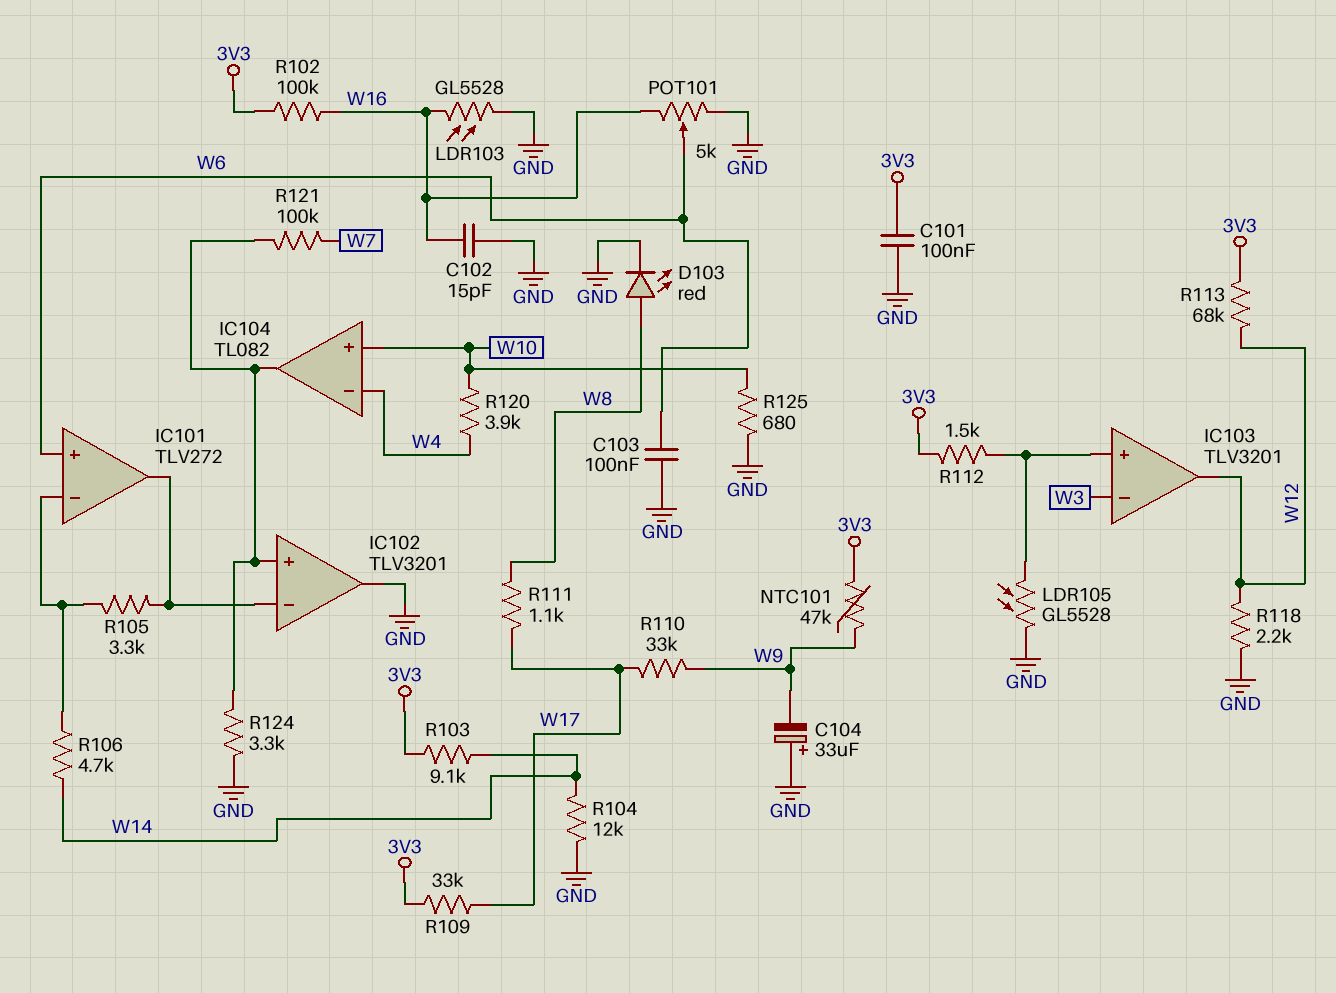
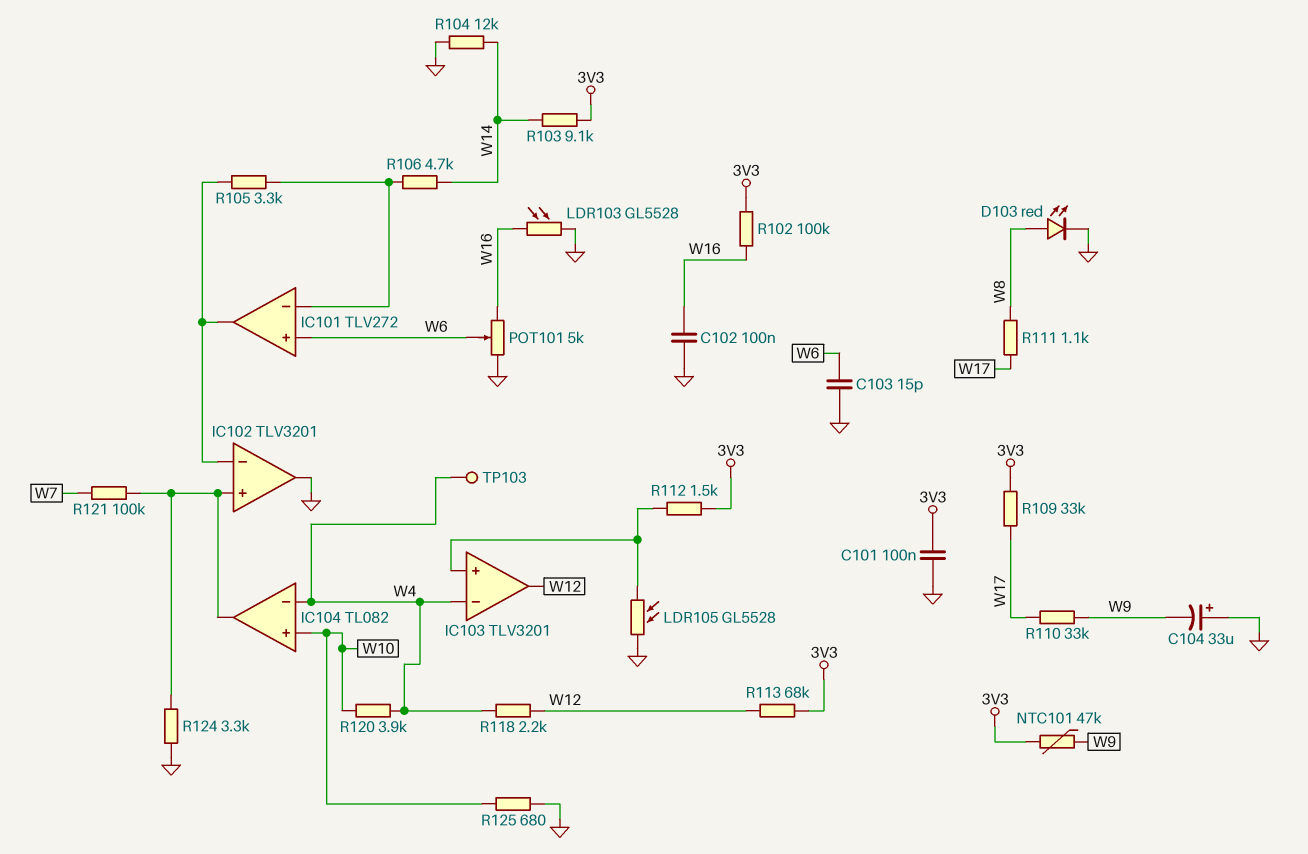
C102: 15pF (GND, W16) -> 100nF (GND, W16)
C103: 100nF (GND, W6) -> 15pF (GND, W6)
IC103 pin in-: W3 -> W4
R118: 2.2k (GND, W12) -> 2.2k (W4, W12)
TP103: none -> test point (W4)

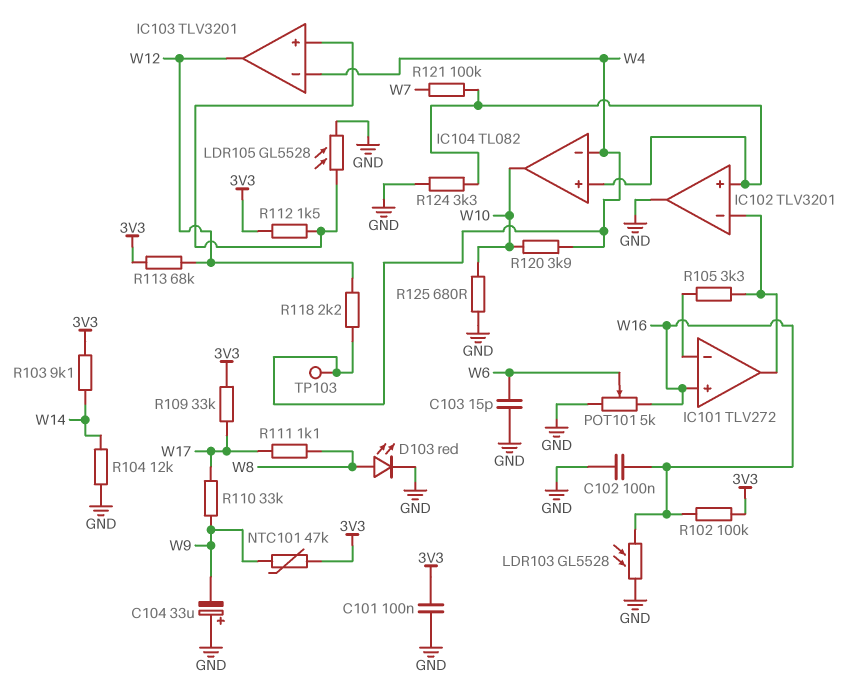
IC101 pin in+: W6 -> W16
IC104 pin in+: W10 -> IC102/in+
IC104 pin out: IC102/in+ -> W10
R106: 4.7k (IC101/in-, W14) -> none

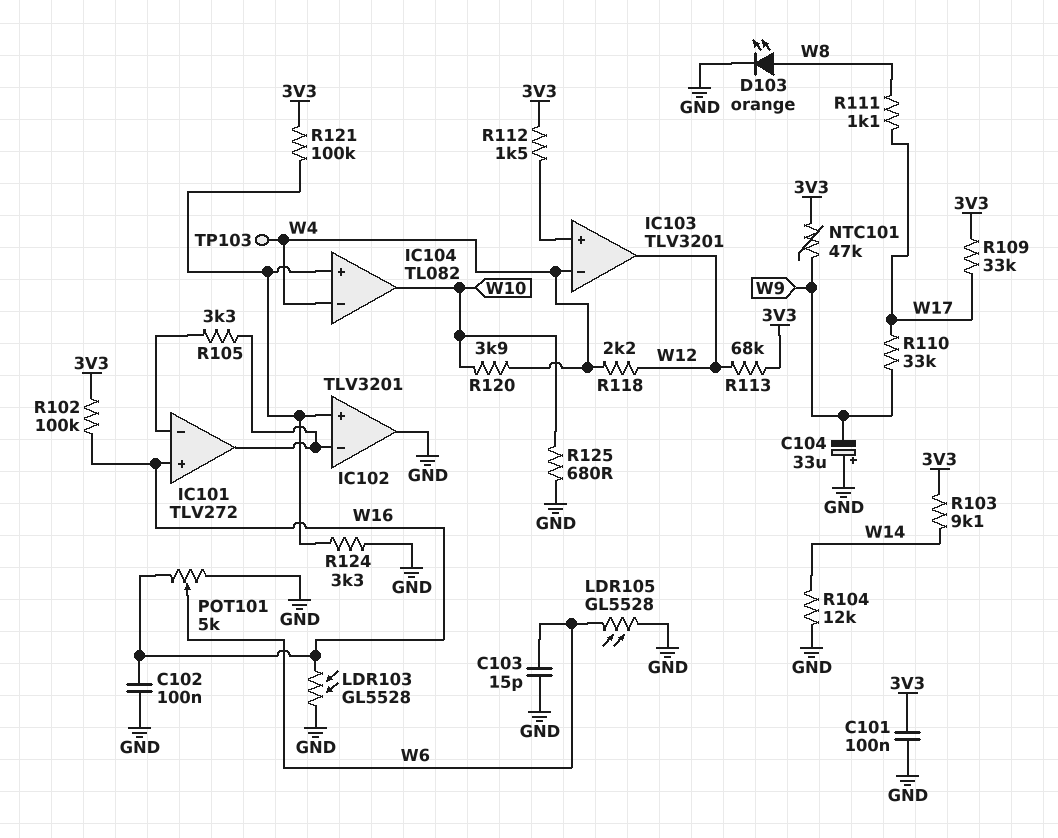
D103: LED red (A W8, K GND) -> LED orange (A W8, K GND)
LDR105: GL5528 (GND, IC103/in+) -> GL5528 (GND, W6)
R121: 100k (IC102/in+, W7) -> 100k (3V3, IC102/in+)

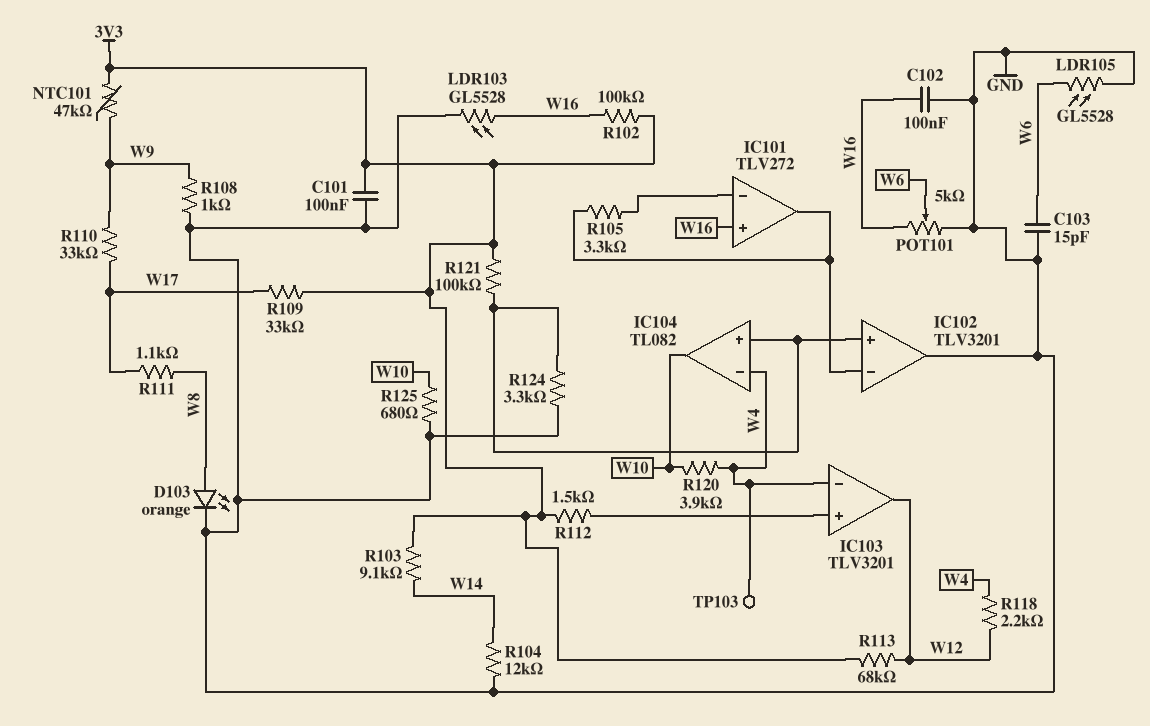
C104: 33uF (plus GND, minus W9) -> none
R108: none -> 1k (GND, W9)

